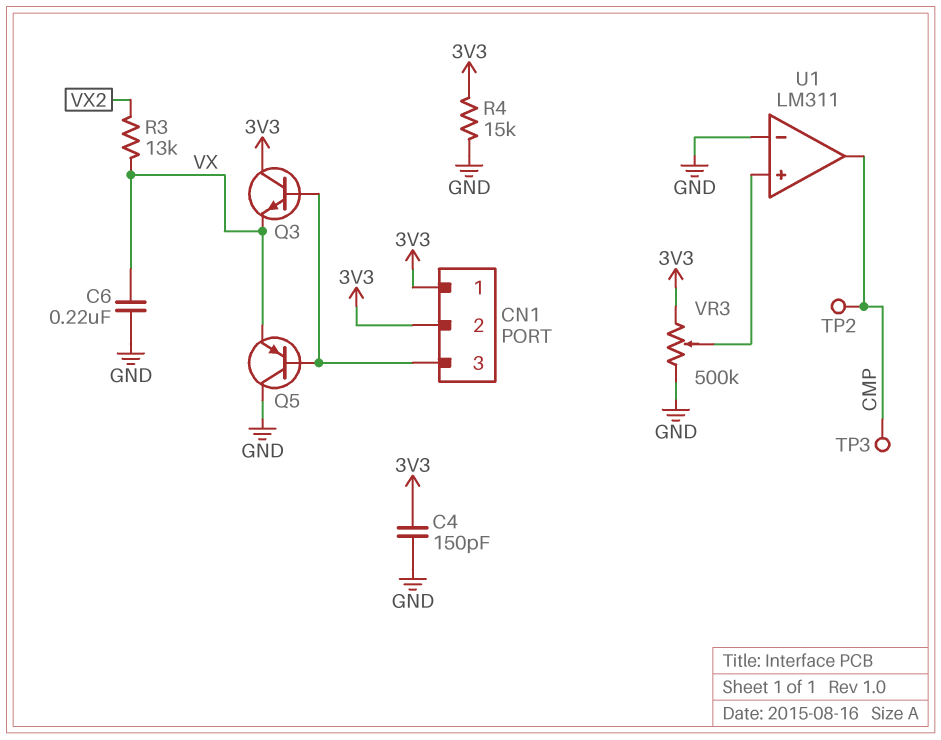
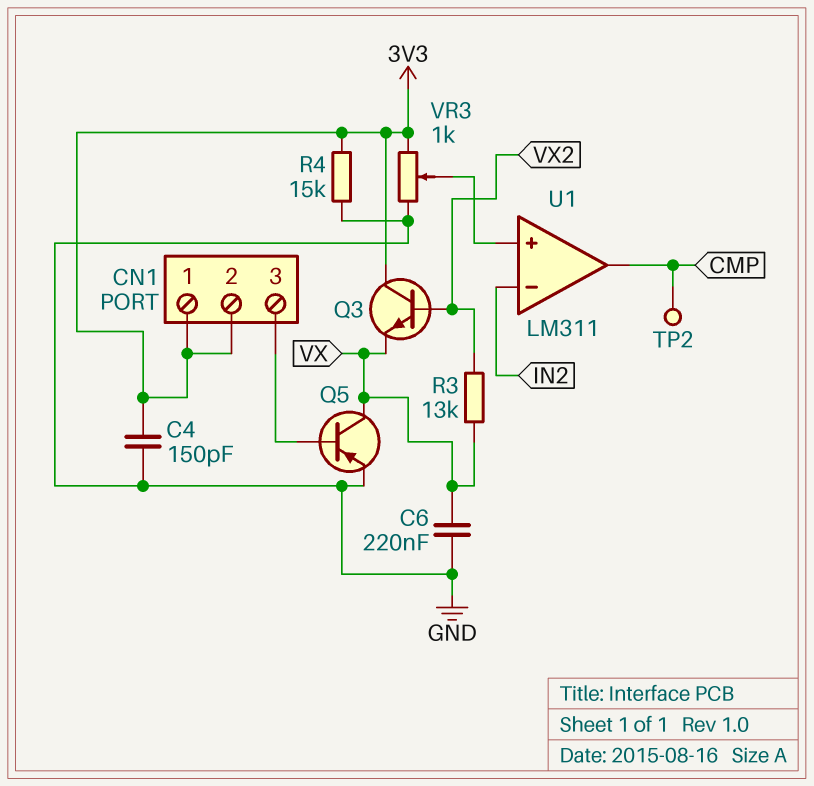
Q3: NPN (B CN1/3, C 3V3, E VX) -> NPN (B VX2, C 3V3, E VX)
Q5: PNP (B CN1/3, C GND, E VX) -> PNP (B CN1/3, C VX, E GND)
TP3: test point (CMP) -> none
U1 pin in-: GND -> IN2
VR3: 500k (3V3, GND, wiper U1/in+) -> 1k (3V3, GND, wiper U1/in+)

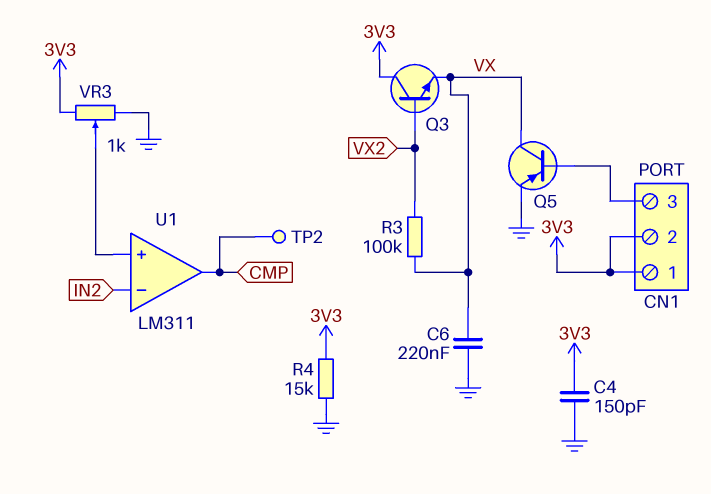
R3: 13k (VX, VX2) -> 100k (VX, VX2)

